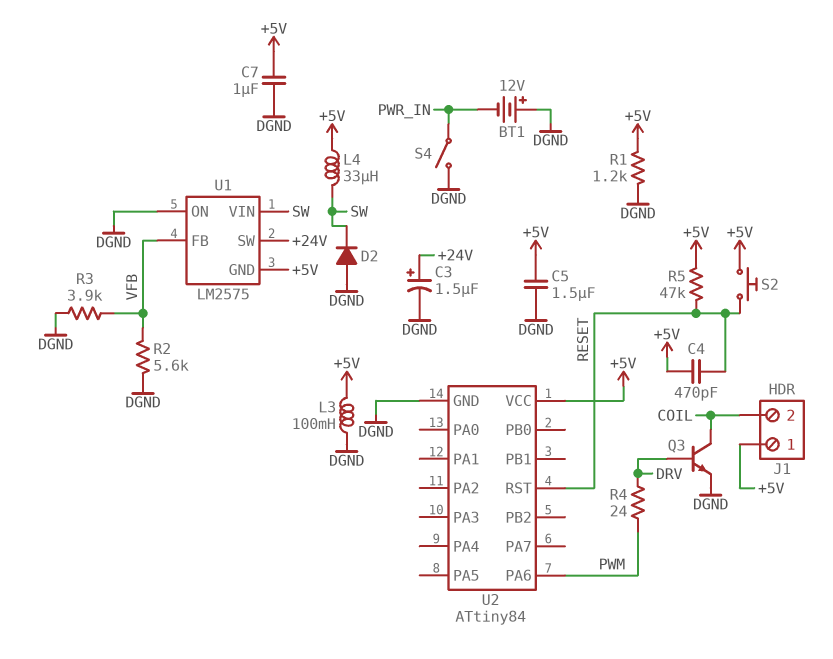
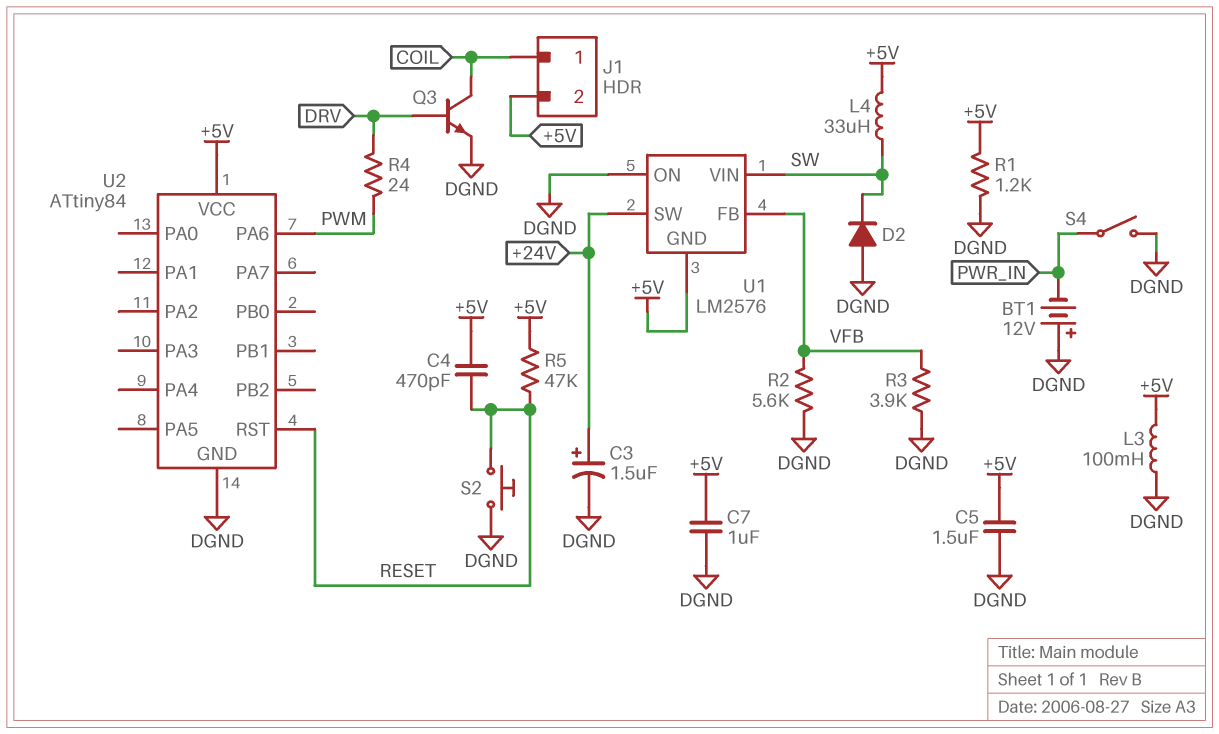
J1 pin 1: +5V -> COIL
J1 pin 2: COIL -> +5V
S2: button (+5V, RESET) -> button (DGND, RESET)
U1: LM2575 -> LM2576

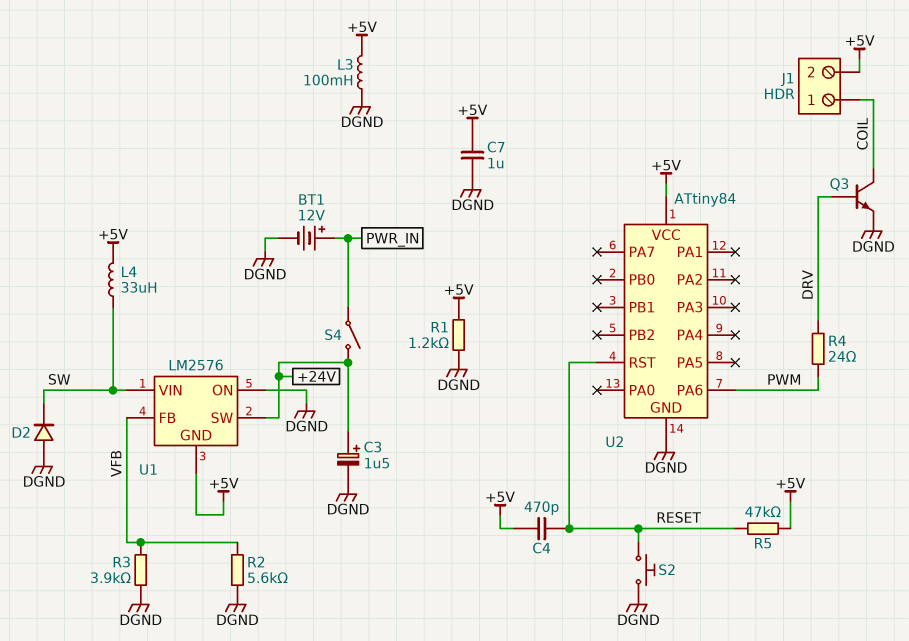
BT1: 12V (plus DGND, minus PWR_IN) -> 12V (plus PWR_IN, minus DGND)
C5: 1.5uF (+5V, DGND) -> none
S4: switch (DGND, PWR_IN) -> switch (+24V, PWR_IN)

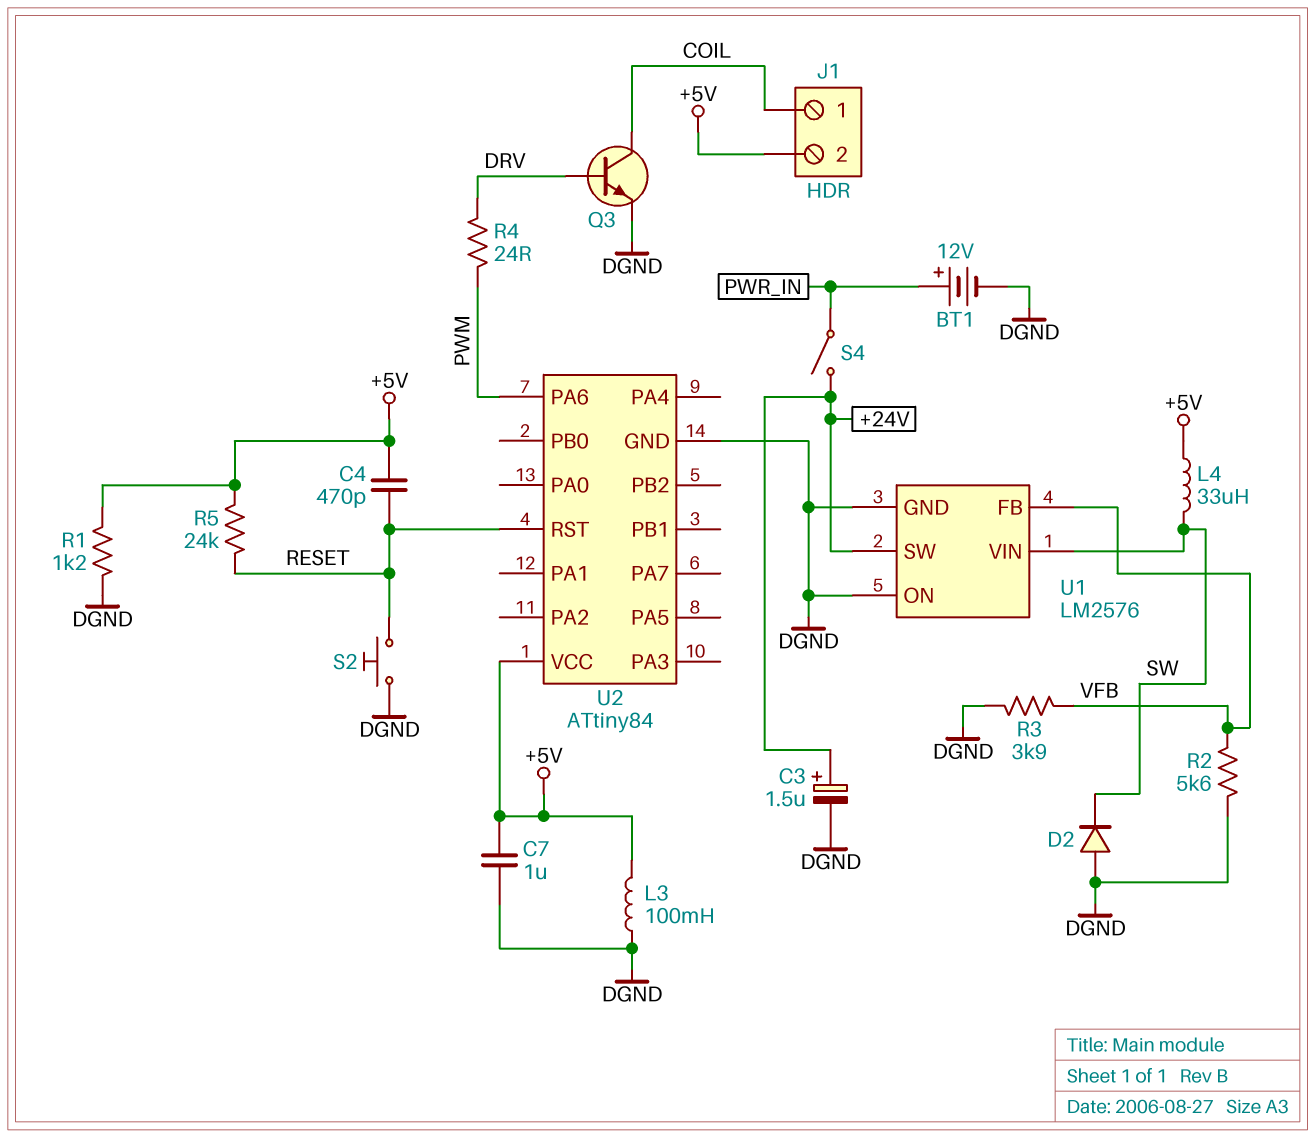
R5: 47k (+5V, RESET) -> 24k (+5V, RESET)
U1 pin GND: +5V -> DGND

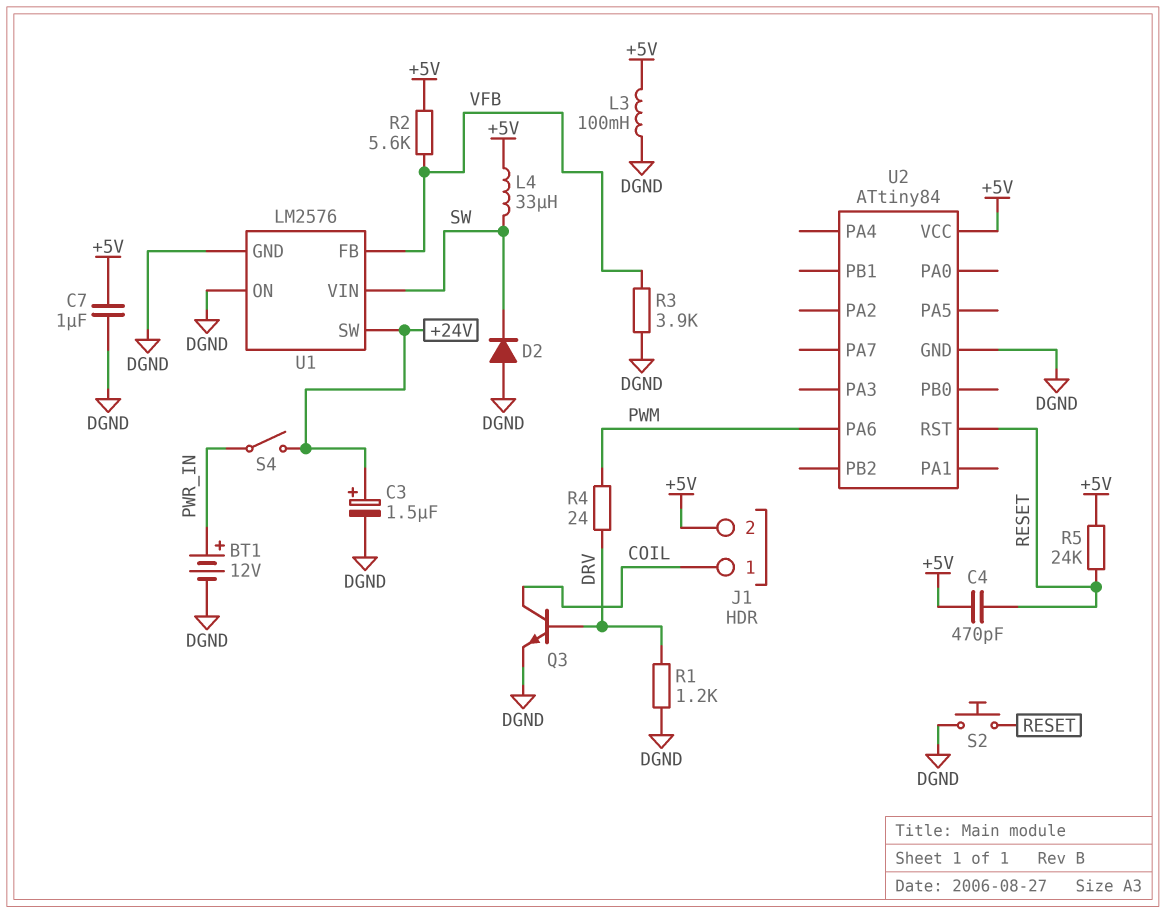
R1: 1.2k (+5V, DGND) -> 1.2k (DGND, DRV)
R2: 5.6k (DGND, VFB) -> 5.6k (+5V, VFB)

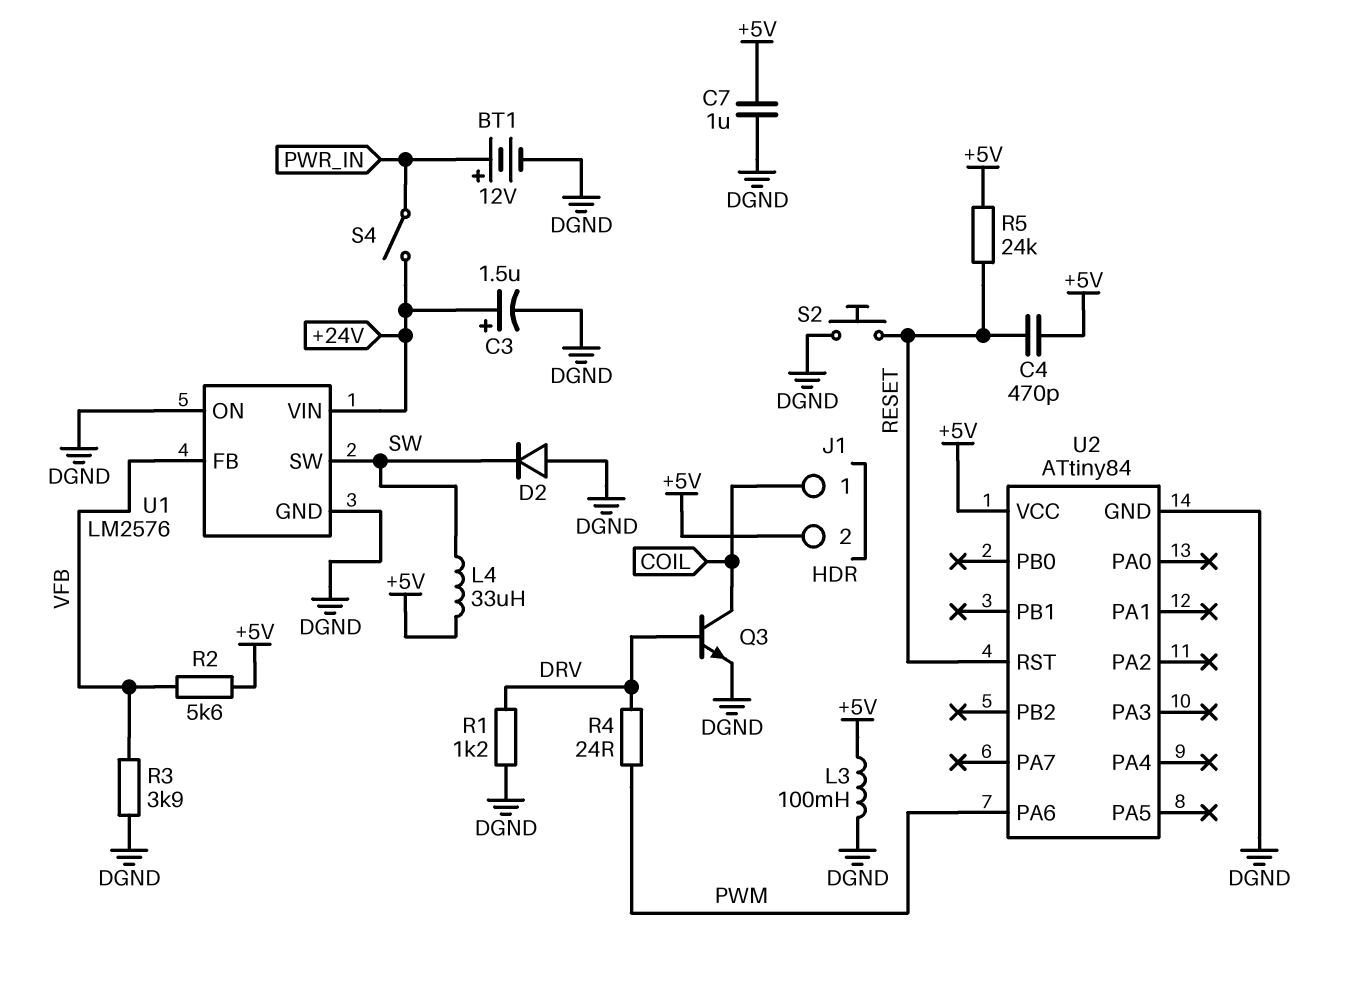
U1 pin SW: +24V -> SW
U1 pin VIN: SW -> +24V

